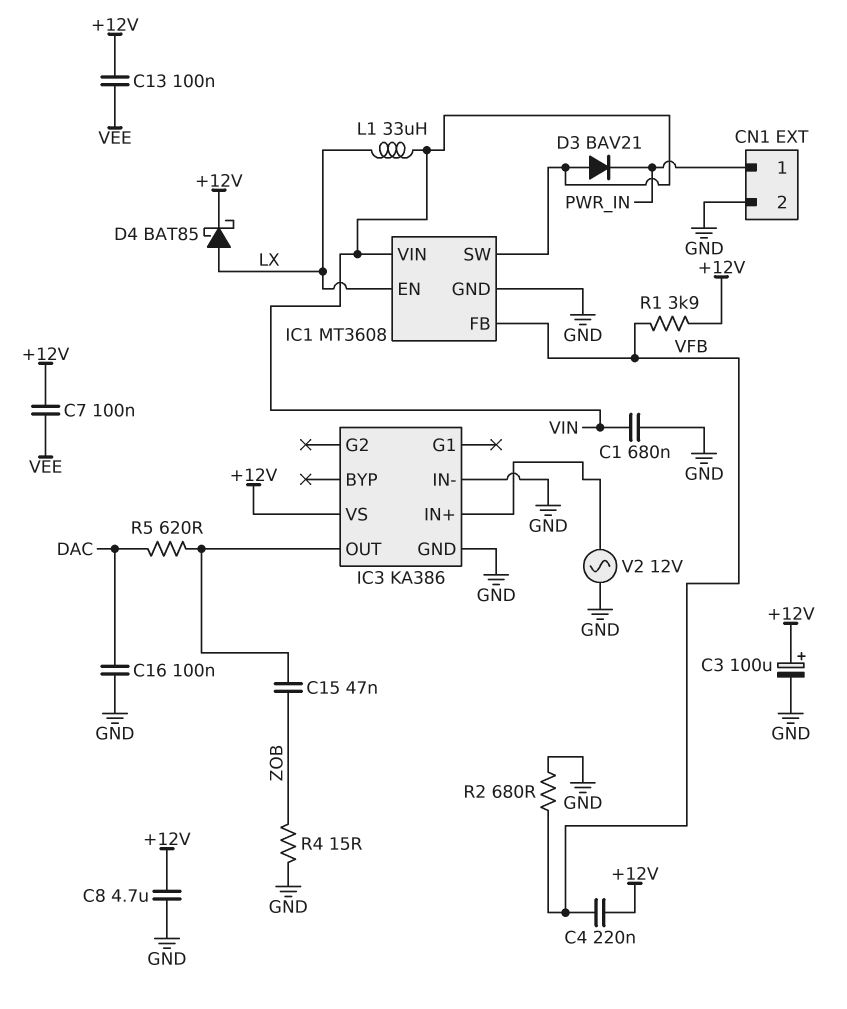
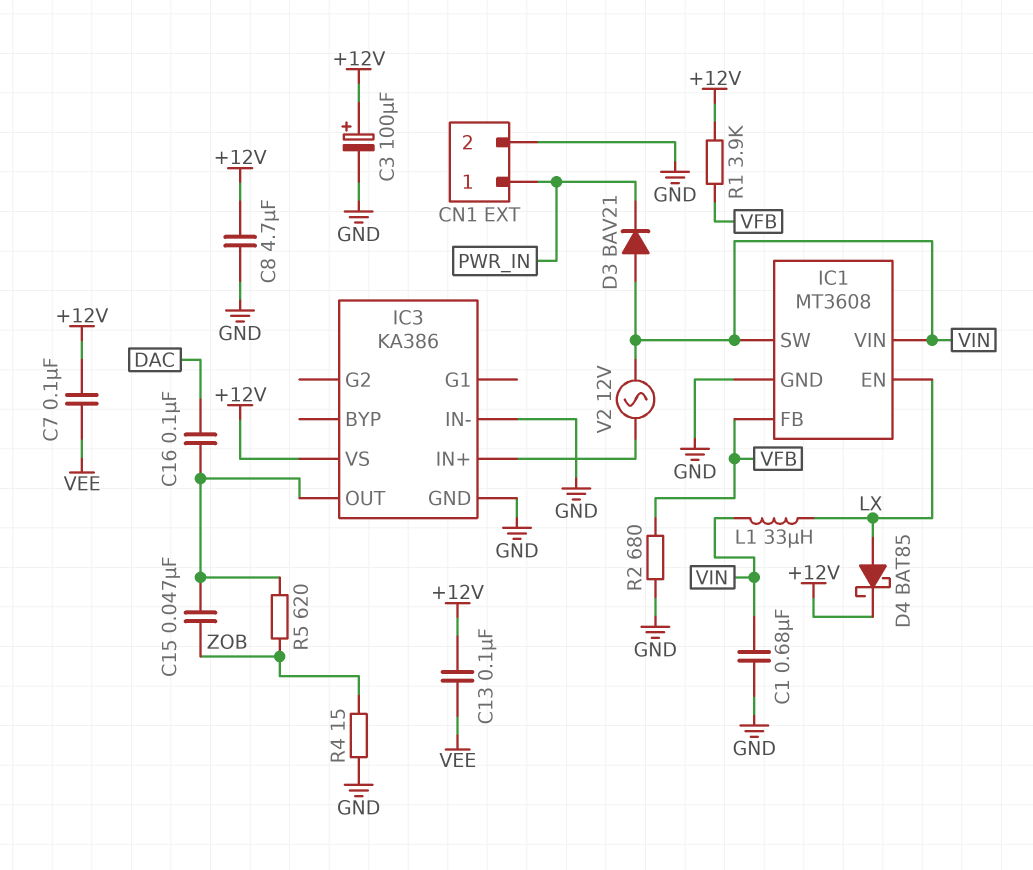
C4: 220nF (+12V, VFB) -> none
C16: 100nF (DAC, GND) -> 100nF (DAC, IC3/OUT)
R5: 620 (DAC, IC3/OUT) -> 620 (IC3/OUT, ZOB)
V2: AC 12V (GND, IC3/IN+) -> AC 12V (IC3/IN+, VIN)

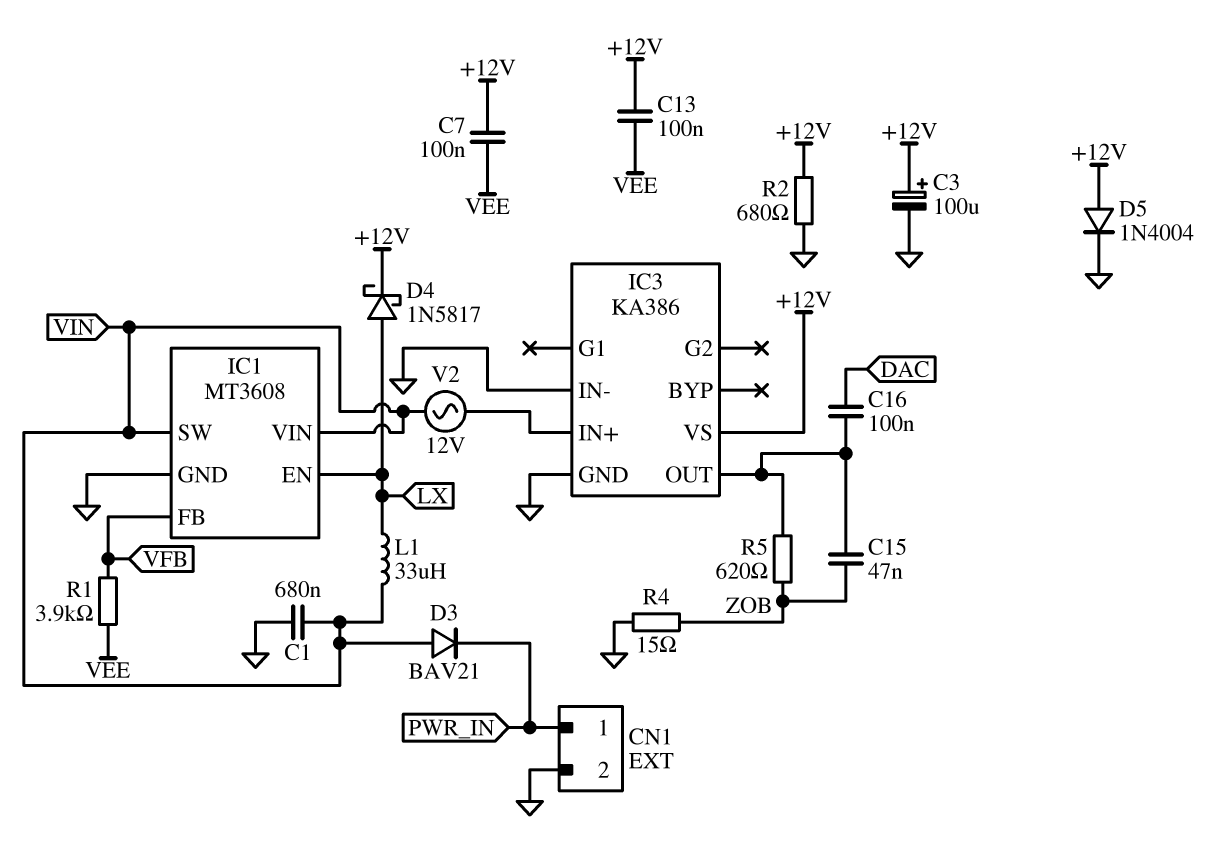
C8: 4.7uF (+12V, GND) -> none
D4: schottky BAT85 (A LX, K +12V) -> schottky 1N5817 (A LX, K +12V)
D5: none -> diode 1N4004 (A +12V, K GND)
R1: 3.9k (+12V, VFB) -> 3.9k (VEE, VFB)
R2: 680 (GND, VFB) -> 680 (+12V, GND)

